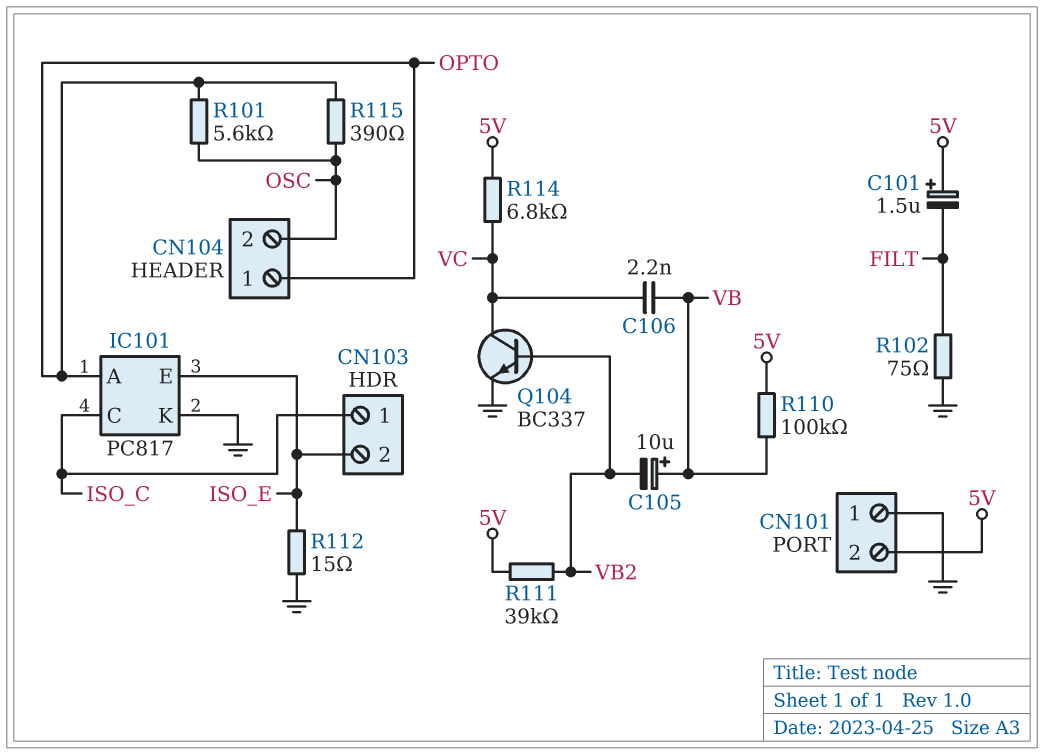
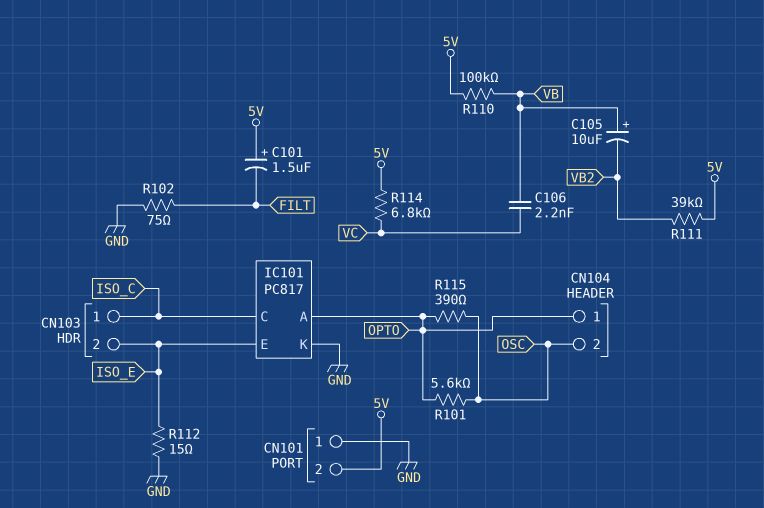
Q104: NPN BC337 (B VB2, C VC, E GND) -> none

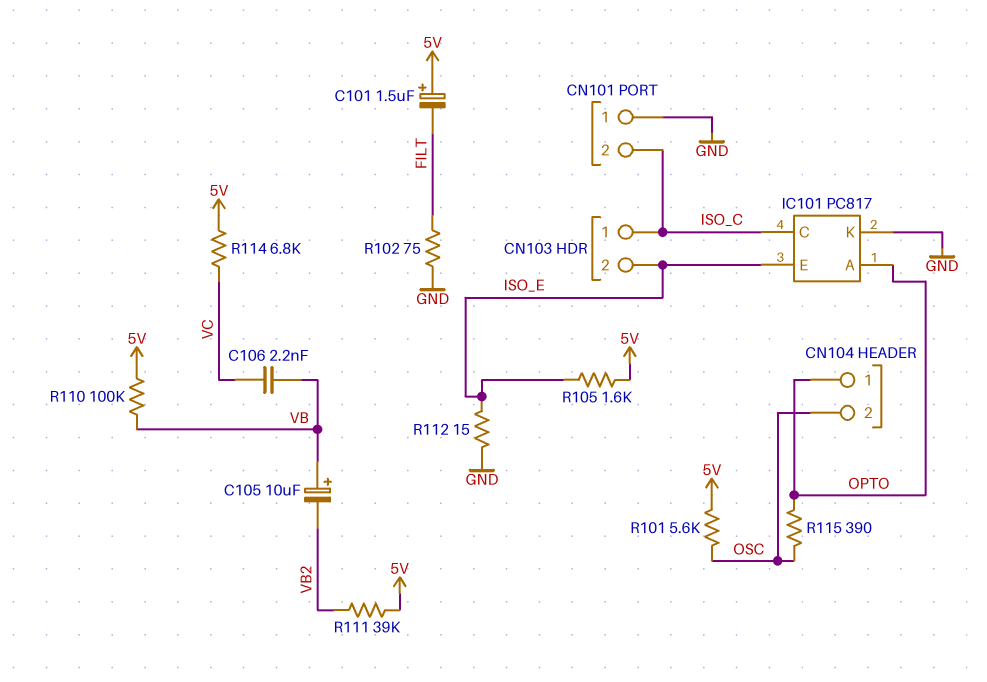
CN101 pin 2: 5V -> ISO_C
R101: 5.6k (OPTO, OSC) -> 5.6k (5V, OSC)
R105: none -> 1.6k (5V, ISO_E)

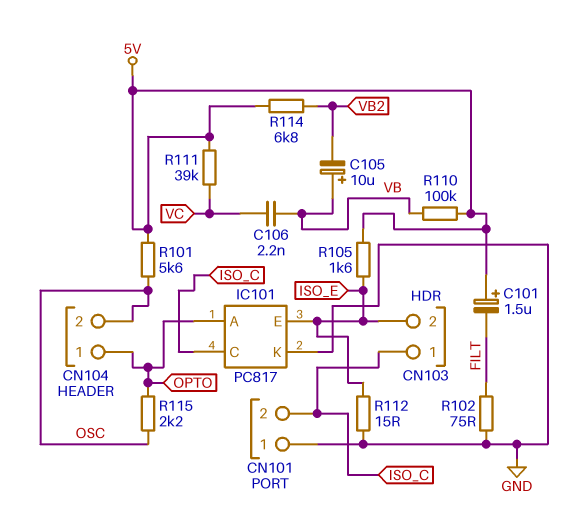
R111: 39k (5V, VB2) -> 39k (5V, VC)
R114: 6.8k (5V, VC) -> 6.8k (5V, VB2)
R115: 390 (OPTO, OSC) -> 2.2k (OPTO, OSC)

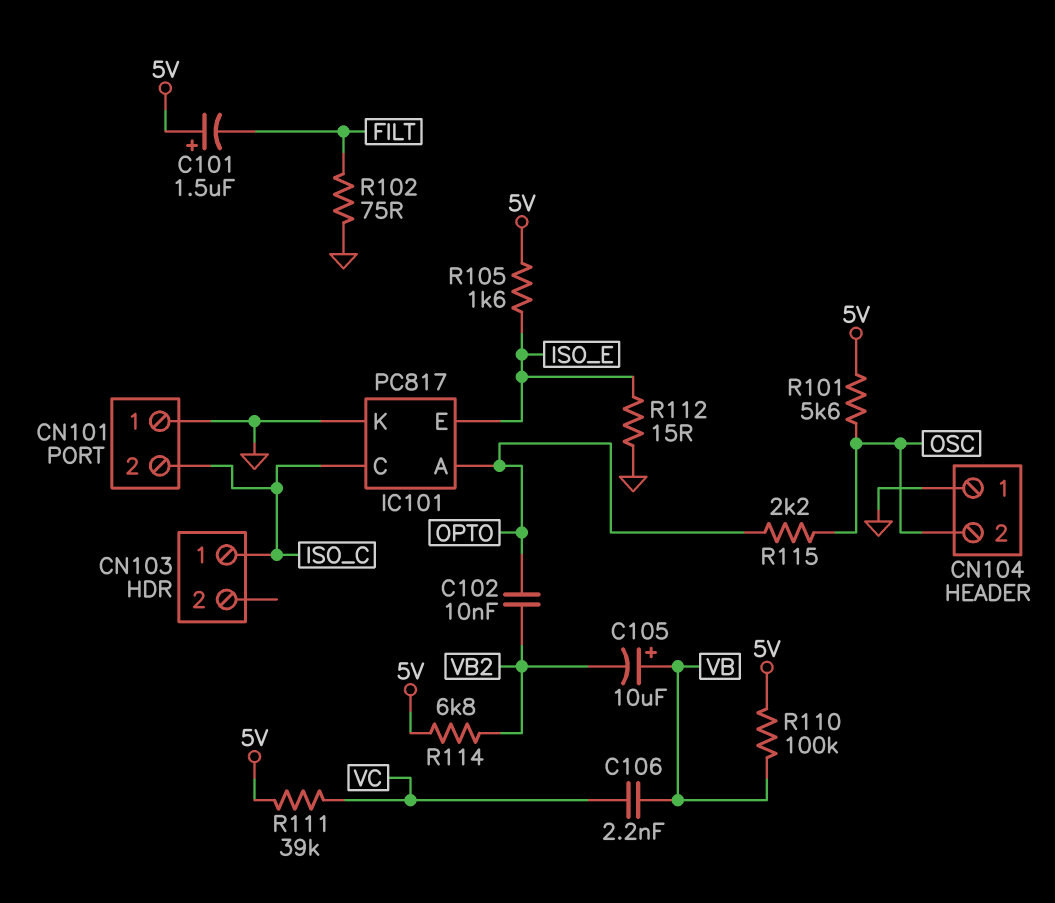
C102: none -> 10nF (OPTO, VB2)
CN103 pin 2: ISO_E -> none
CN104 pin 1: OPTO -> GND

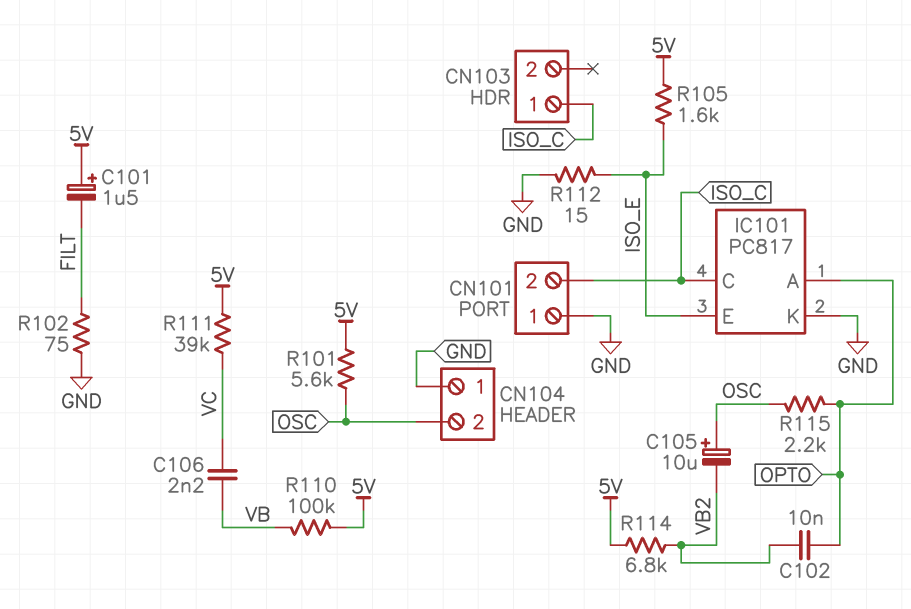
C105: 10uF (plus VB, minus VB2) -> 10uF (plus OSC, minus VB2)

